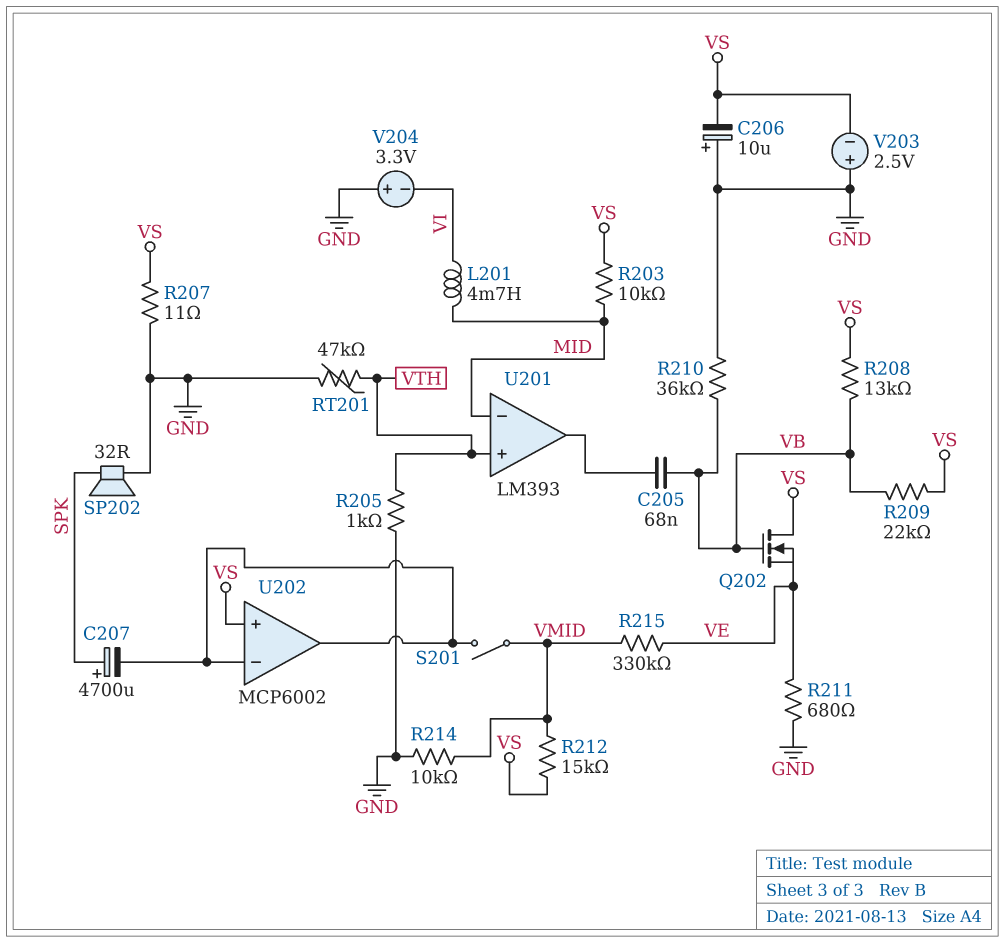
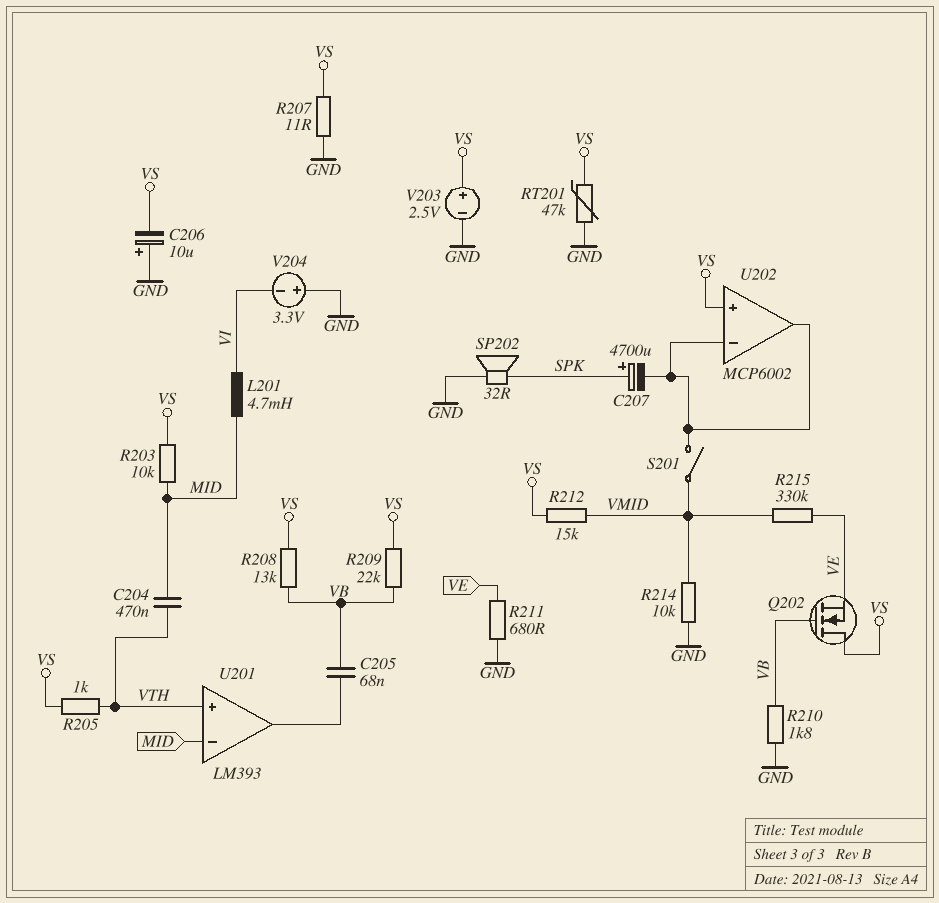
C204: none -> 470nF (MID, VTH)
R205: 1k (GND, VTH) -> 1k (VS, VTH)
R210: 36k (GND, VB) -> 1.8k (GND, VB)
RT201: 47k (GND, VTH) -> 47k (GND, VS)
V203: 2.5V (plus GND, minus VS) -> 2.5V (plus VS, minus GND)

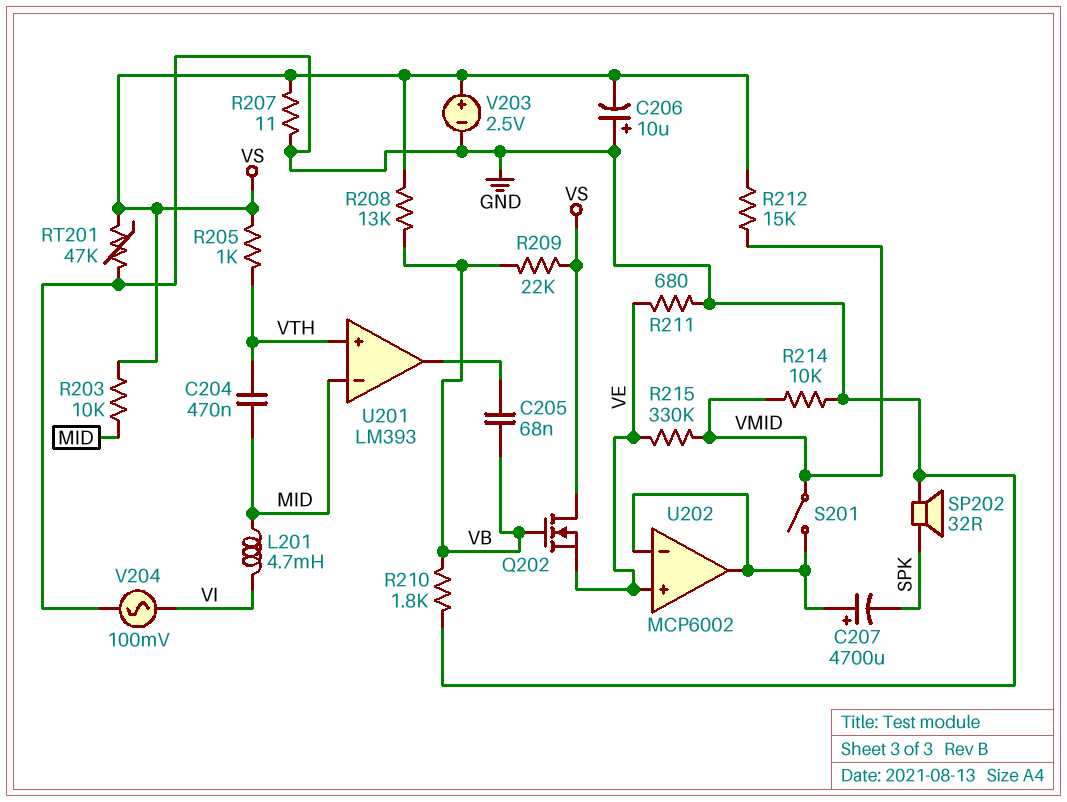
C207: 4700uF (plus SPK, minus U202/in-) -> 4700uF (plus U202/in-, minus SPK)
U202 pin in+: VS -> VE
V204: 3.3V (plus GND, minus VI) -> AC 100mV (GND, VI)

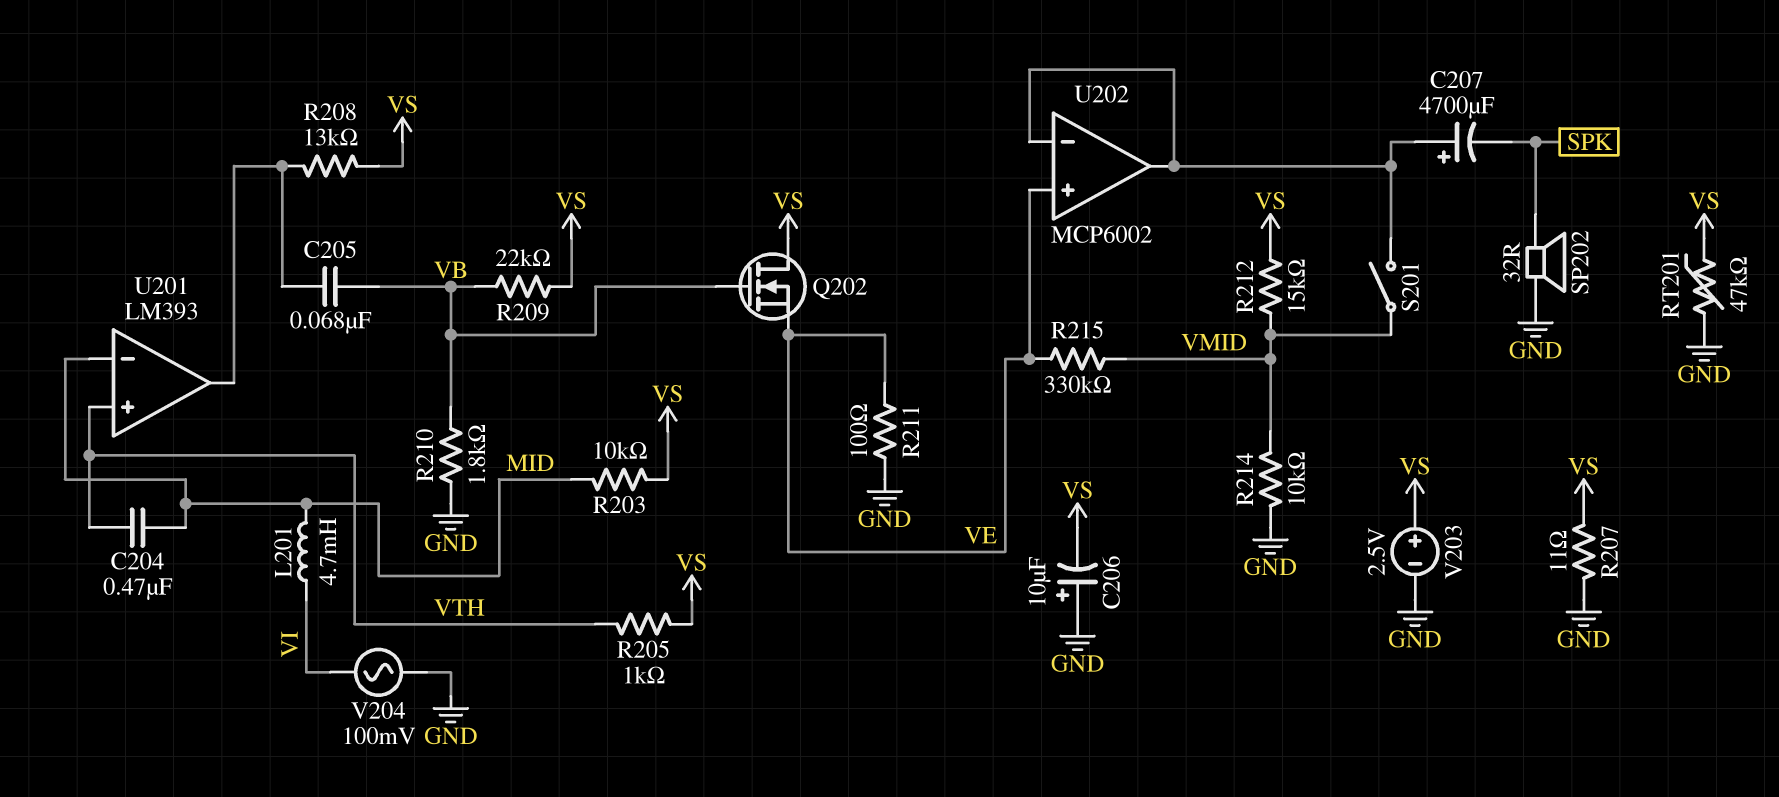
R208: 13k (VB, VS) -> 13k (U201/out, VS)
R211: 680 (GND, VE) -> 100 (GND, VE)

